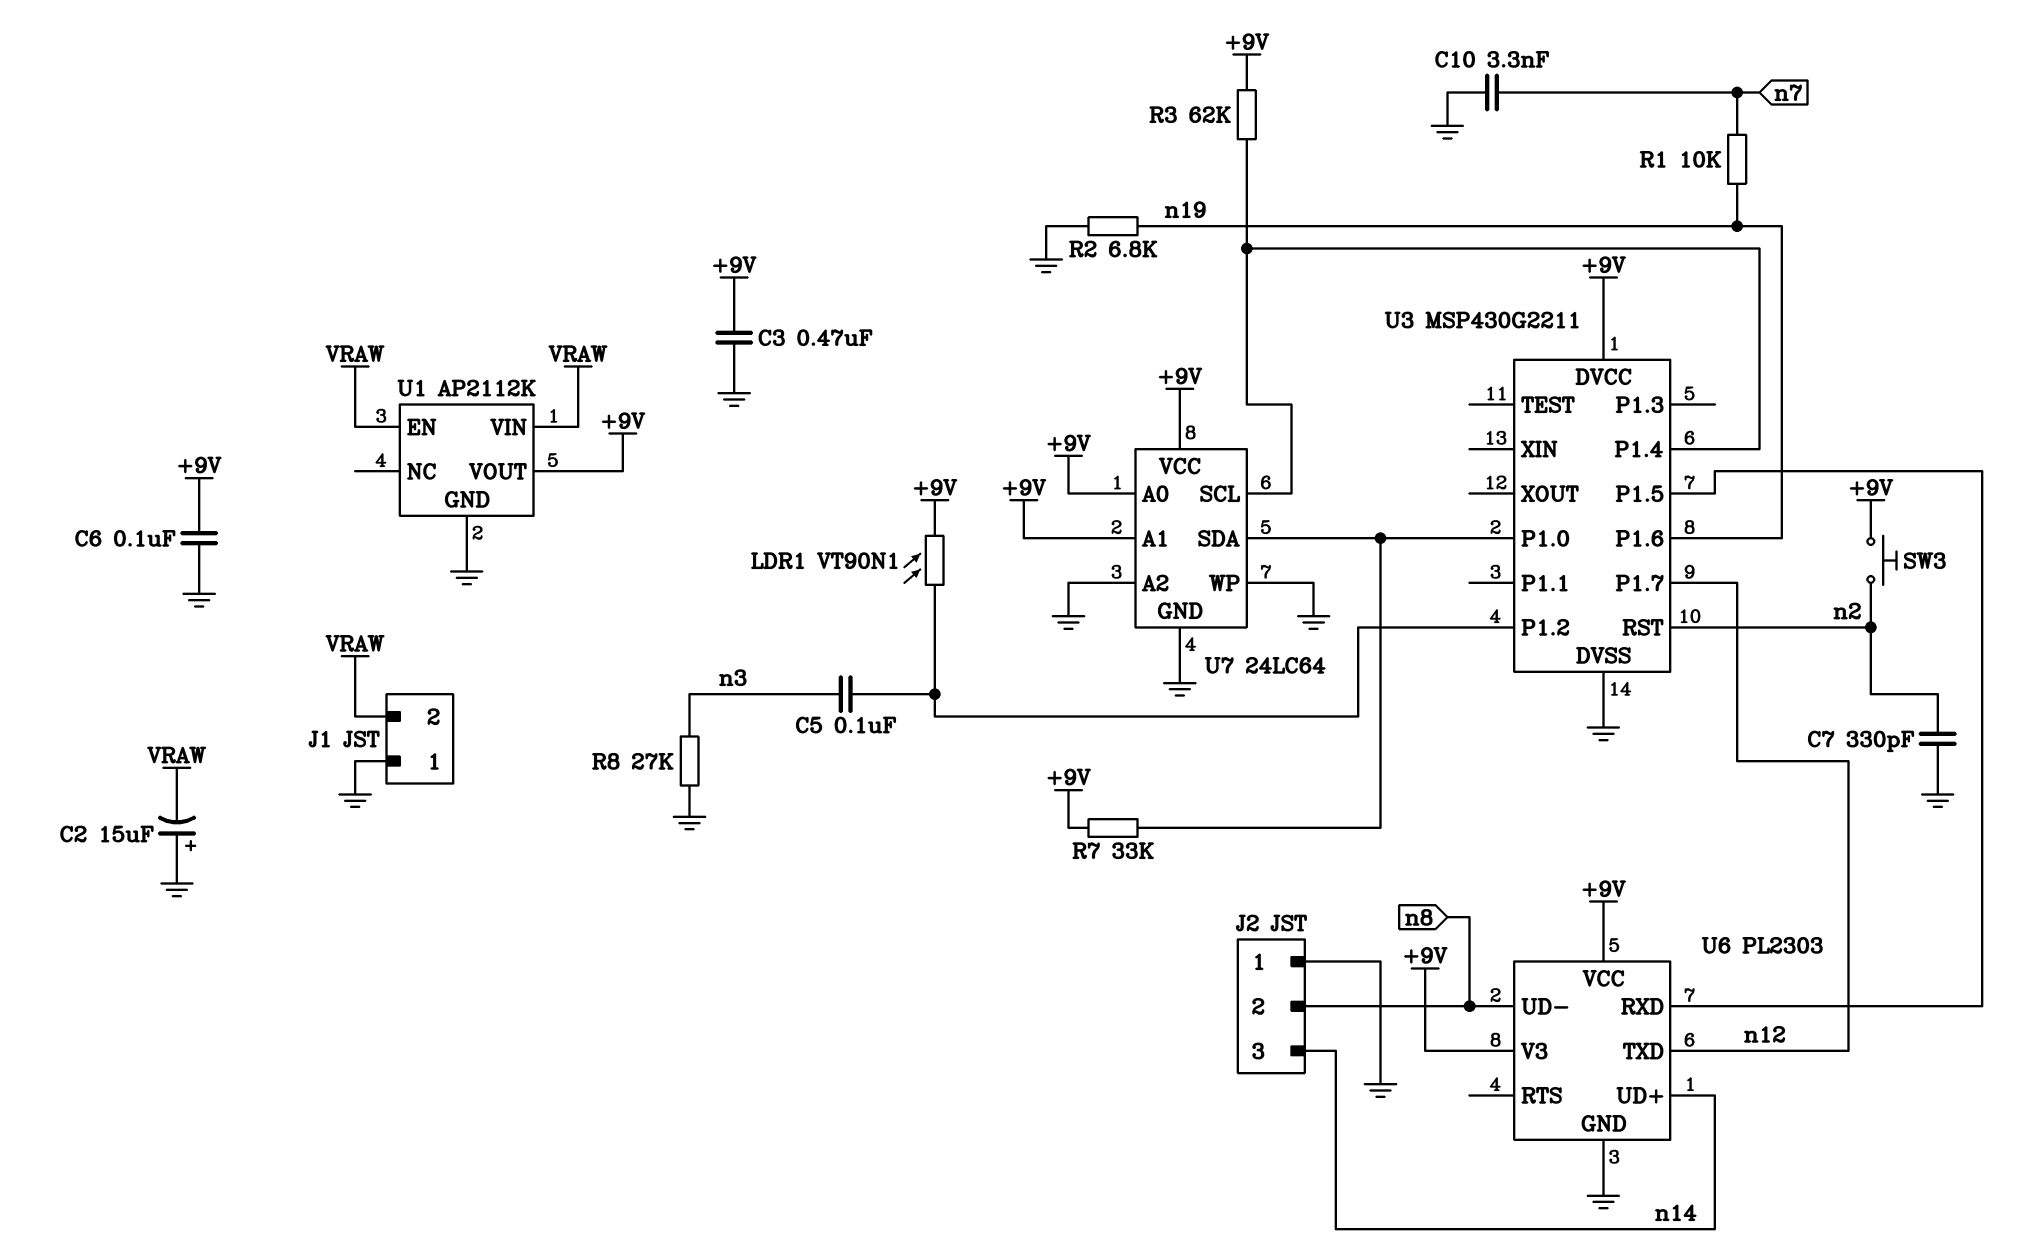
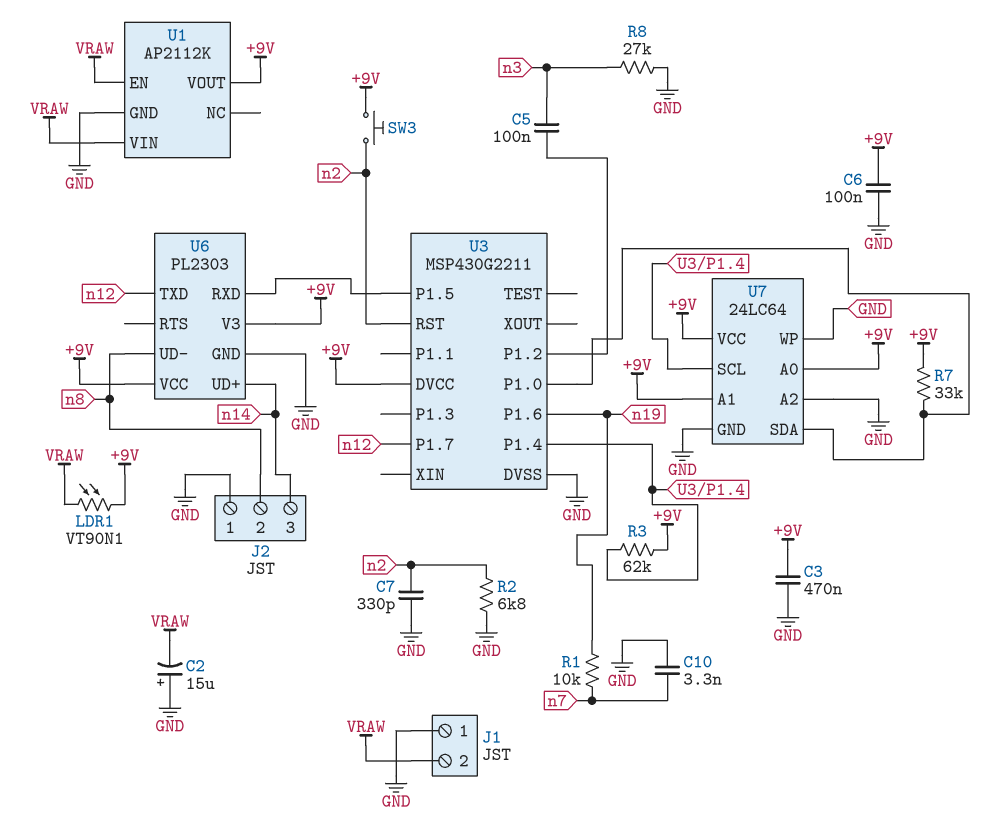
LDR1: VT90N1 (+9V, U3/P1.2) -> VT90N1 (+9V, VRAW)
R2: 6.8k (GND, n19) -> 6.8k (GND, n2)

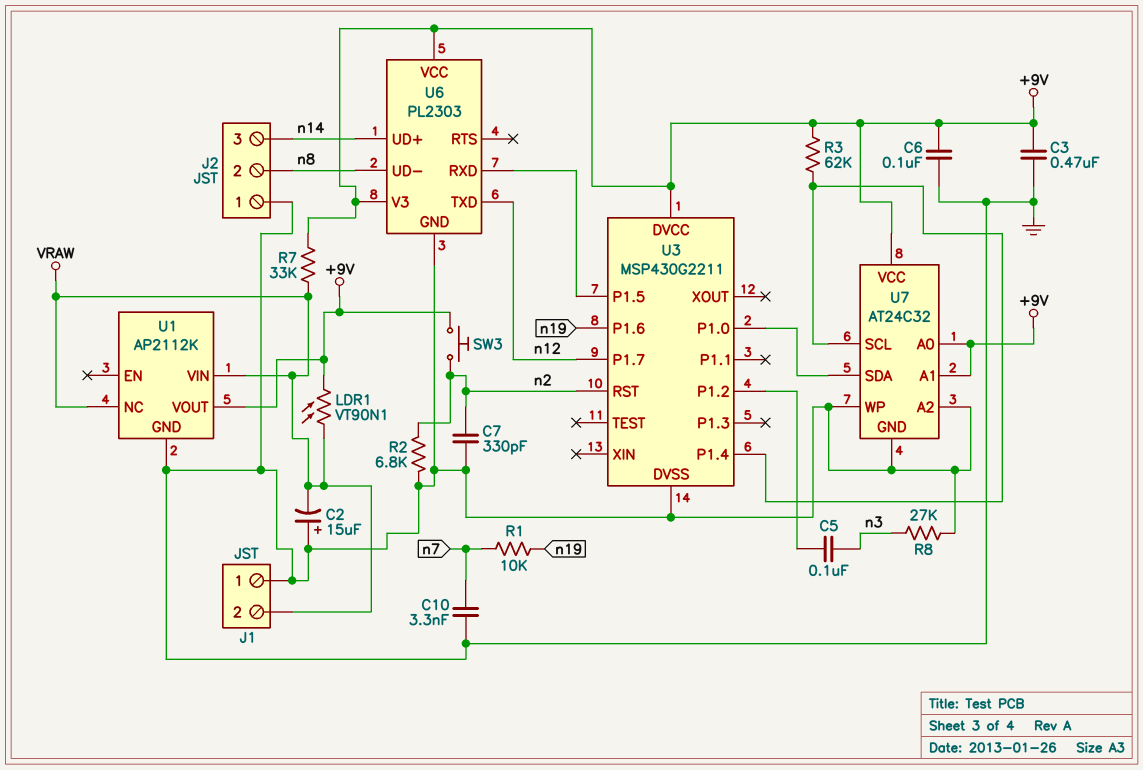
R7: 33k (+9V, U3/P1.0) -> 33k (+9V, VRAW)
U1 pin EN: VRAW -> none
U1 pin NC: none -> VRAW
U7: 24LC64 -> AT24C32

